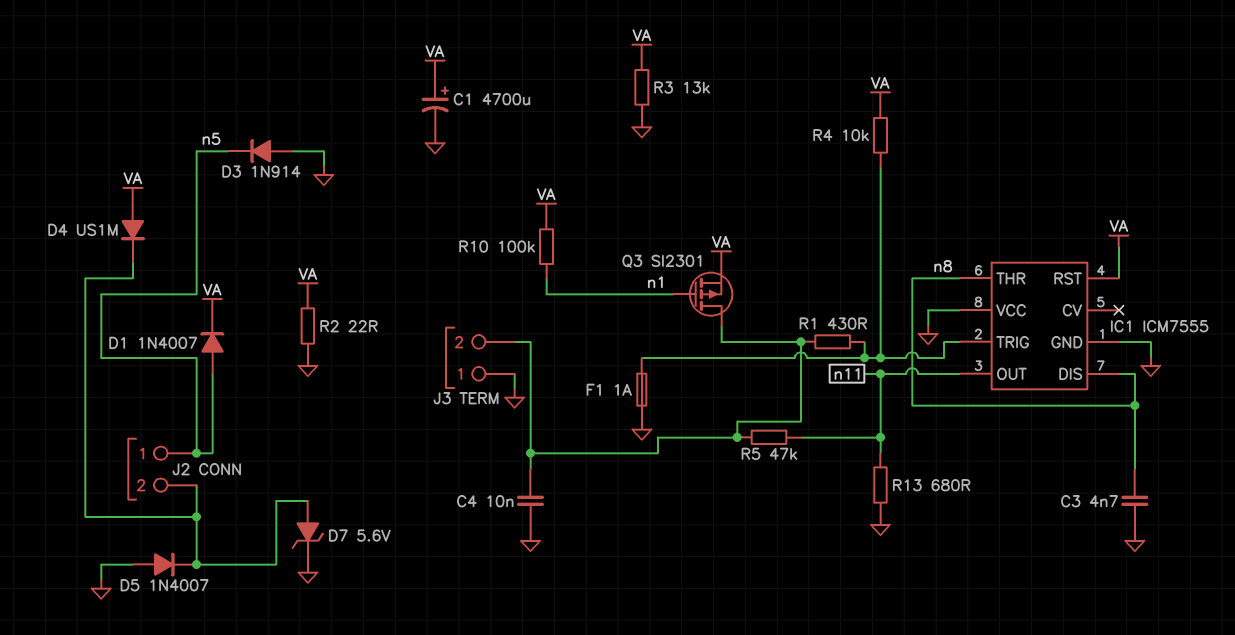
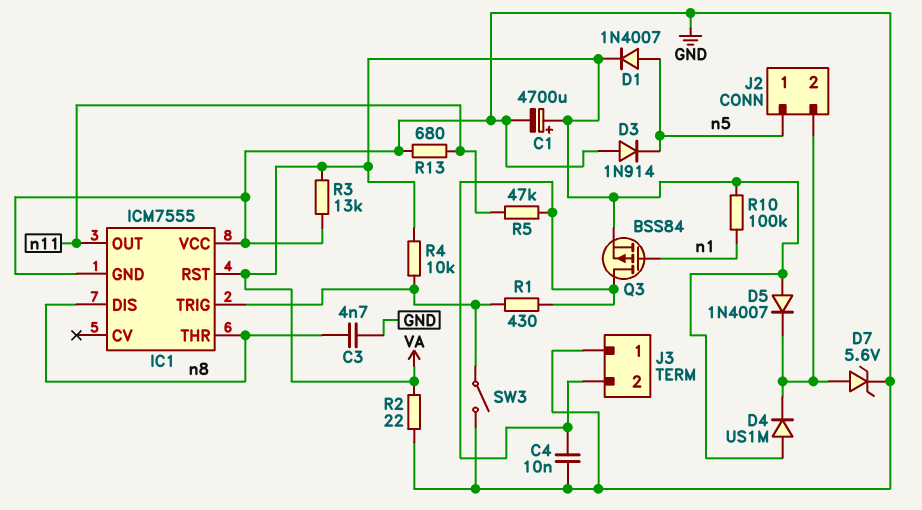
D5: diode 1N4007 (A GND, K J2/2) -> diode 1N4007 (A VA, K J2/2)
F1: 1A (GND, IC1/TRIG) -> none
Q3: PMOS SI2301 (G n1, D J3/2, S VA) -> PMOS BSS84 (G n1, D J3/2, S VA)
SW3: none -> switch (GND, IC1/TRIG)

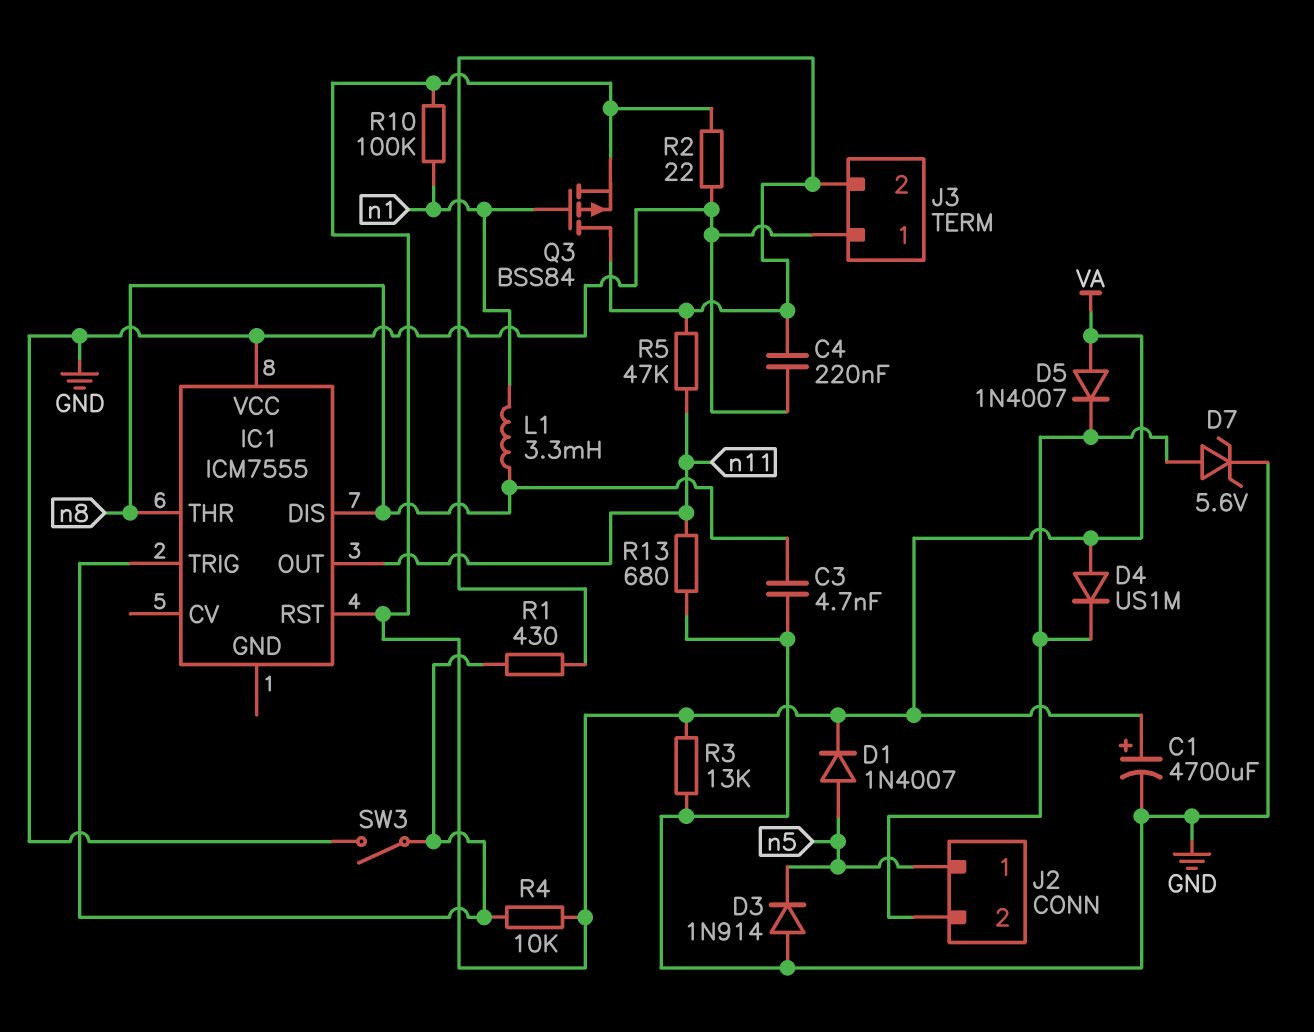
C4: 10nF (GND, J3/2) -> 220nF (GND, J3/2)
IC1 pin GND: GND -> none
L1: none -> 3.3mH (n1, n8)

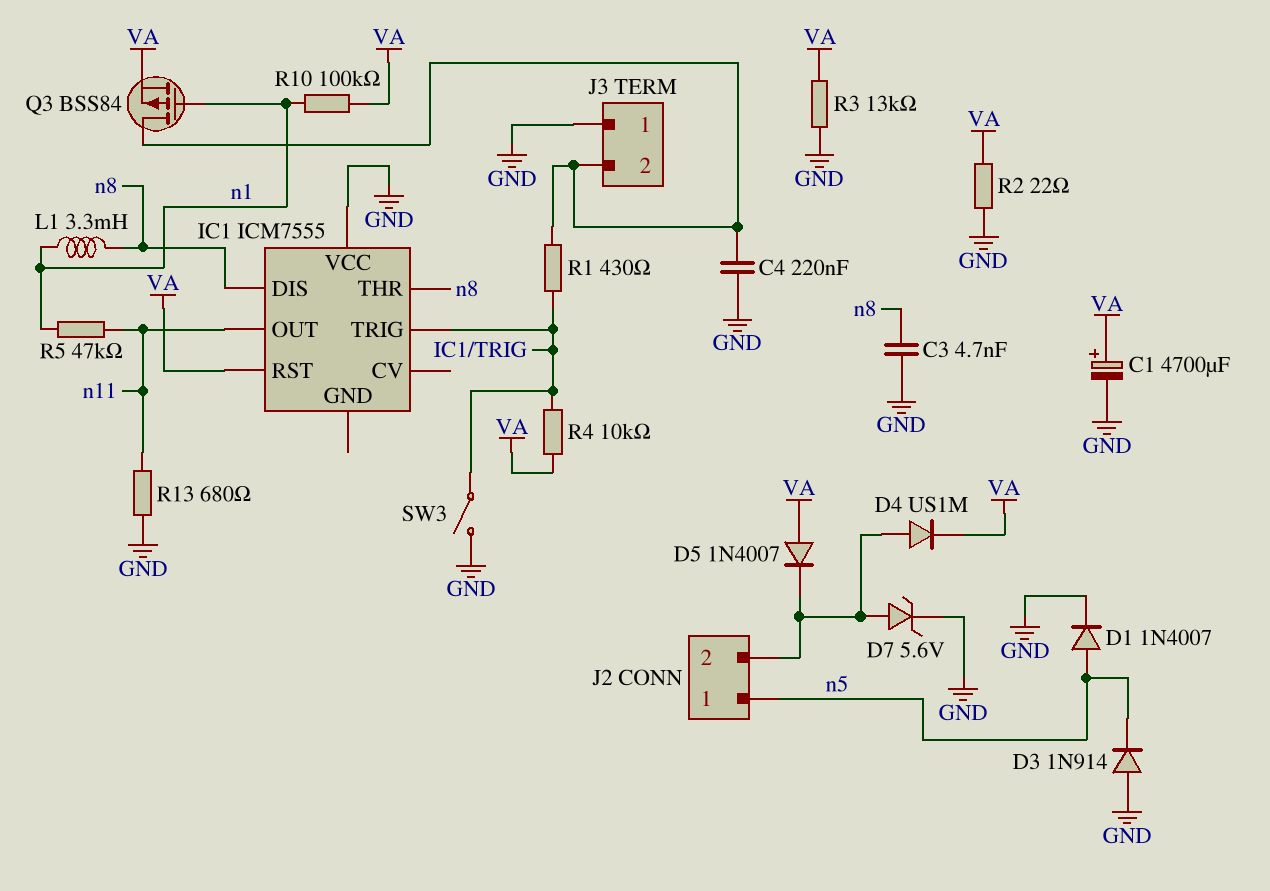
D1: diode 1N4007 (A n5, K VA) -> diode 1N4007 (A n5, K GND)
D4: diode US1M (A VA, K J2/2) -> diode US1M (A J2/2, K VA)
R5: 47k (J3/2, n11) -> 47k (n1, n11)

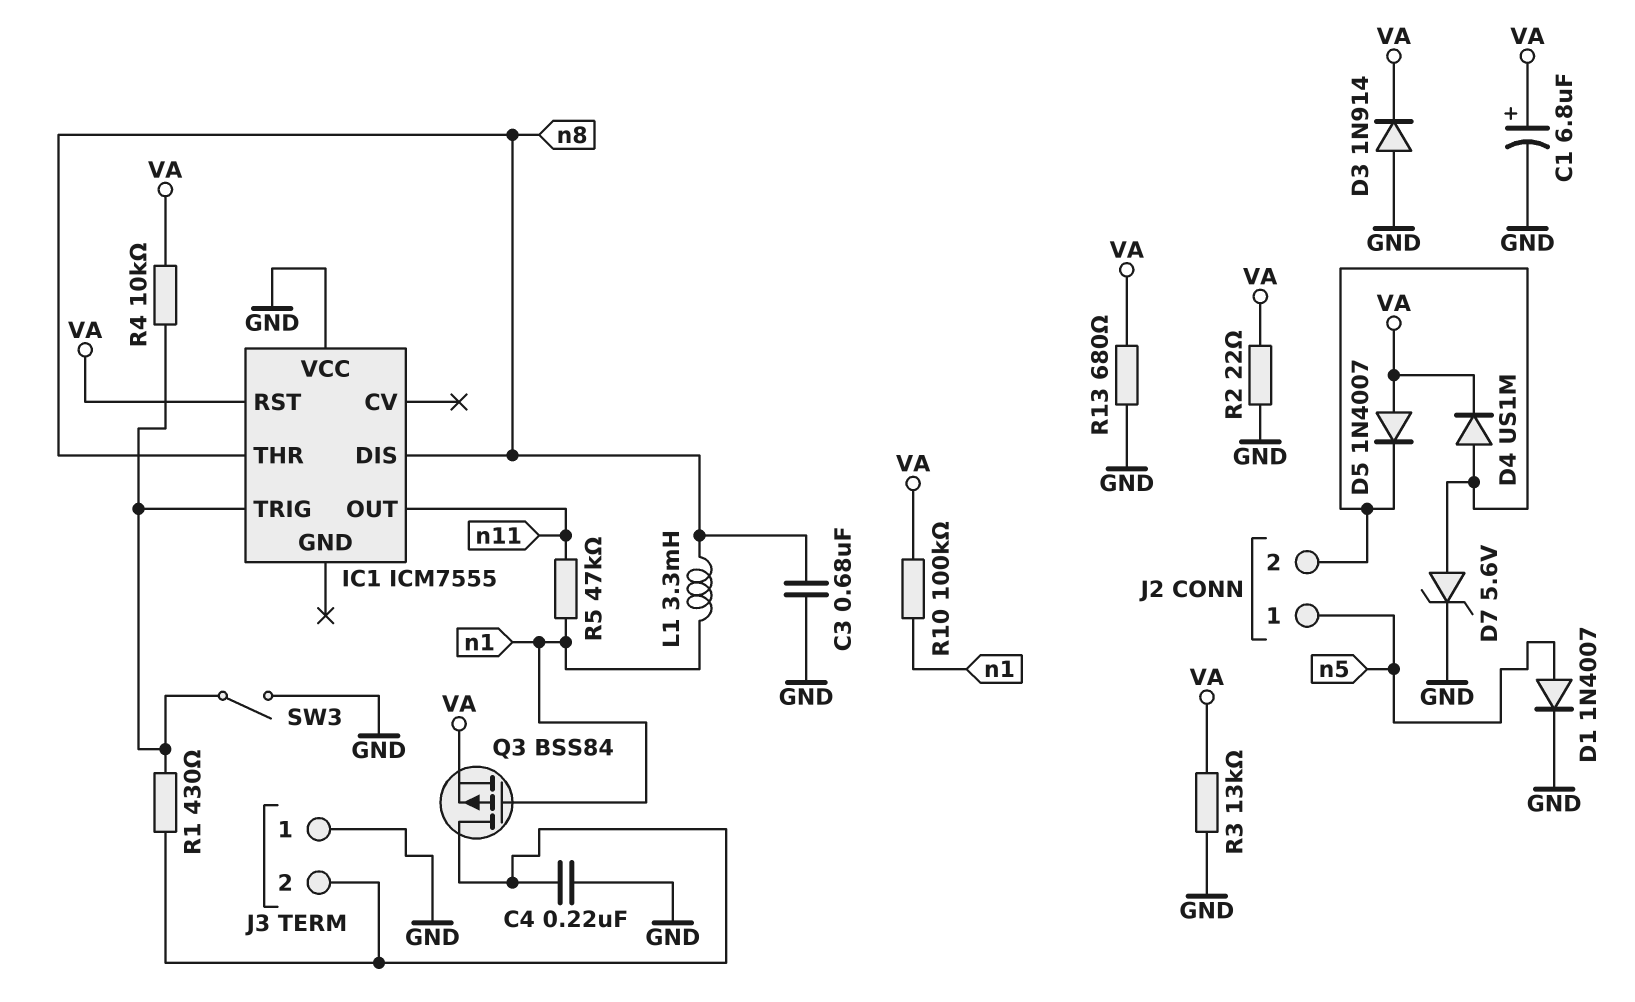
C1: 4700uF (plus VA, minus GND) -> 6.8uF (plus VA, minus GND)
C3: 4.7nF (GND, n8) -> 680nF (GND, n8)
D3: diode 1N914 (A GND, K n5) -> diode 1N914 (A GND, K VA)
R13: 680 (GND, n11) -> 680 (GND, VA)

